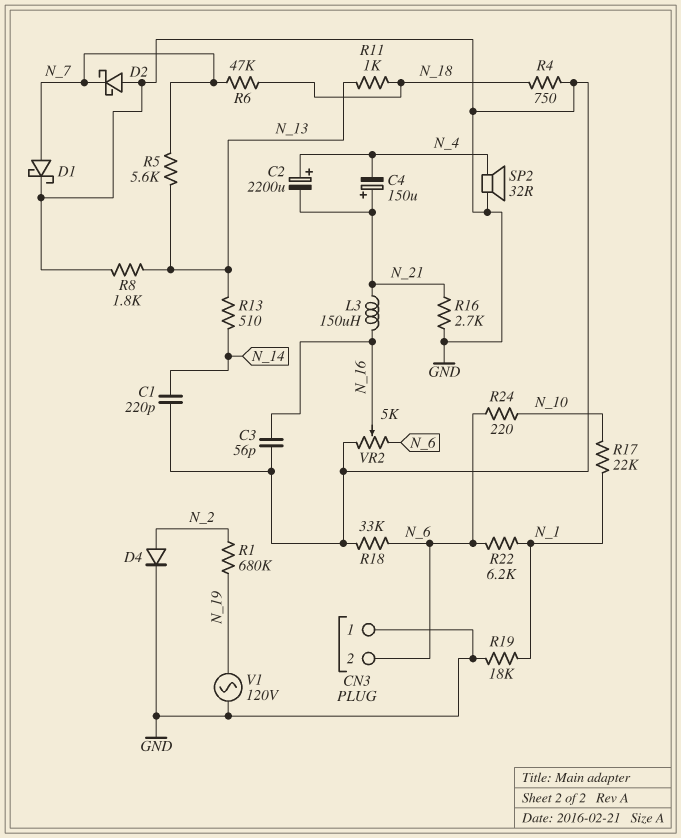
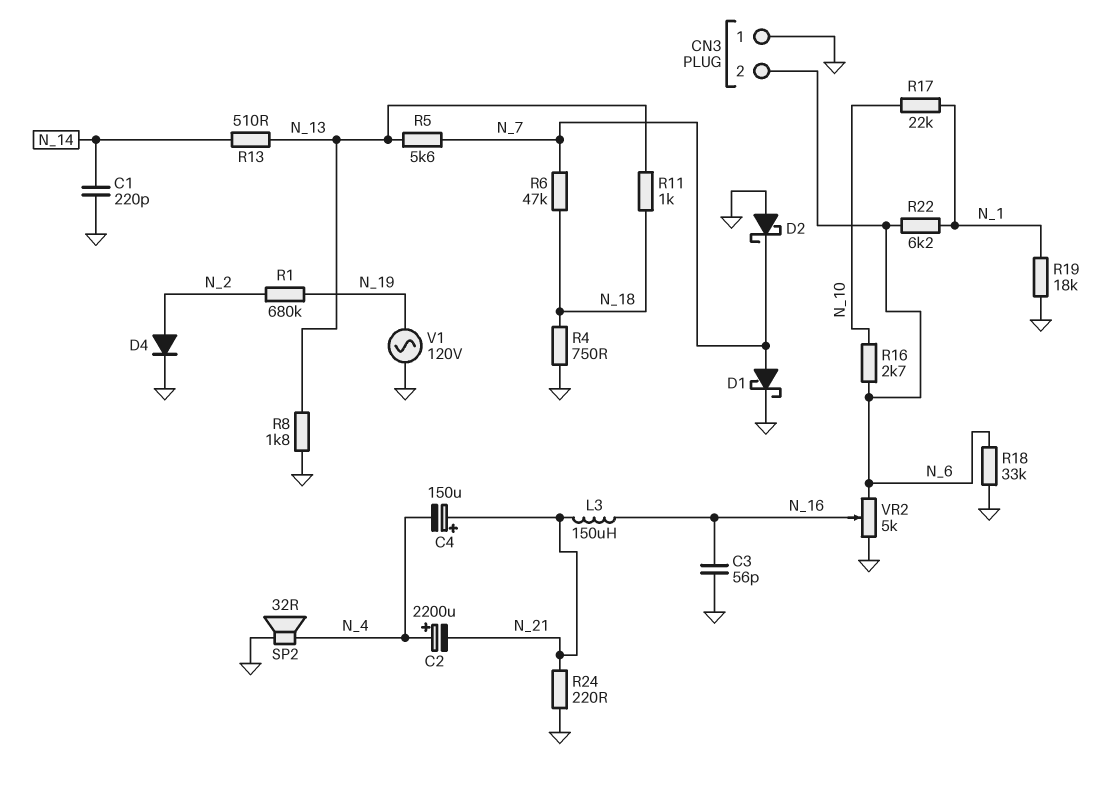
R16: 2.7k (GND, N_21) -> 2.7k (N_6, N_10)
R24: 220 (N_6, N_10) -> 220 (GND, N_21)

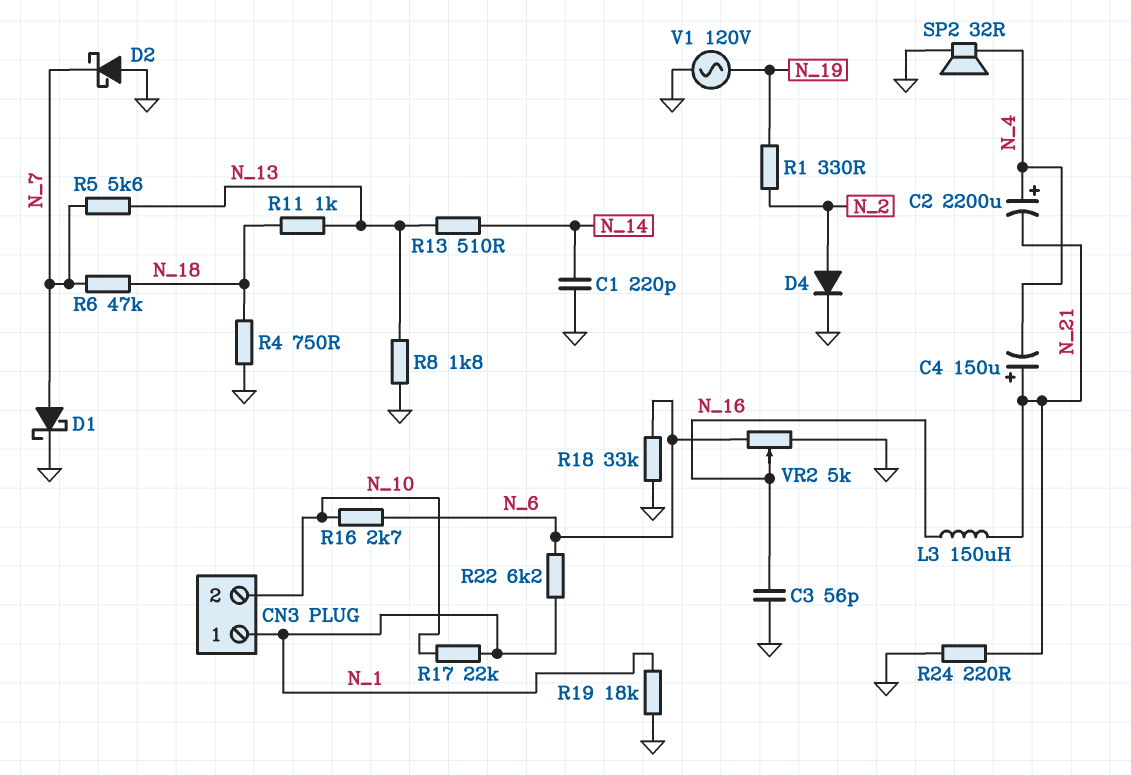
CN3 pin 1: GND -> N_1
CN3 pin 2: N_6 -> N_10
R1: 680k (N_2, N_19) -> 330 (N_2, N_19)

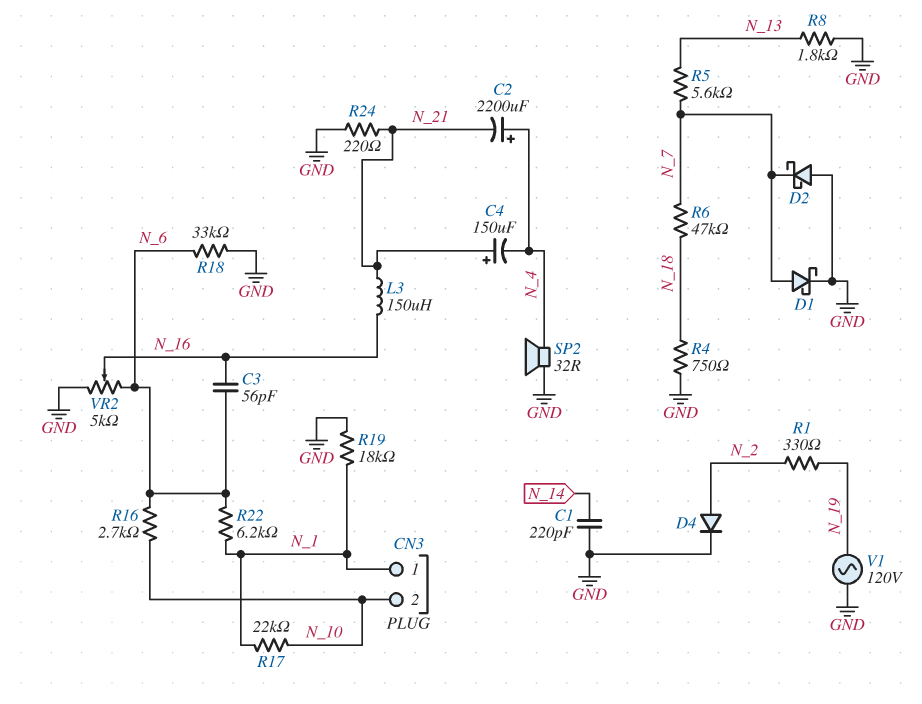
C3: 56pF (GND, N_16) -> 56pF (N_6, N_16)
R11: 1k (N_13, N_18) -> none
R13: 510 (N_13, N_14) -> none

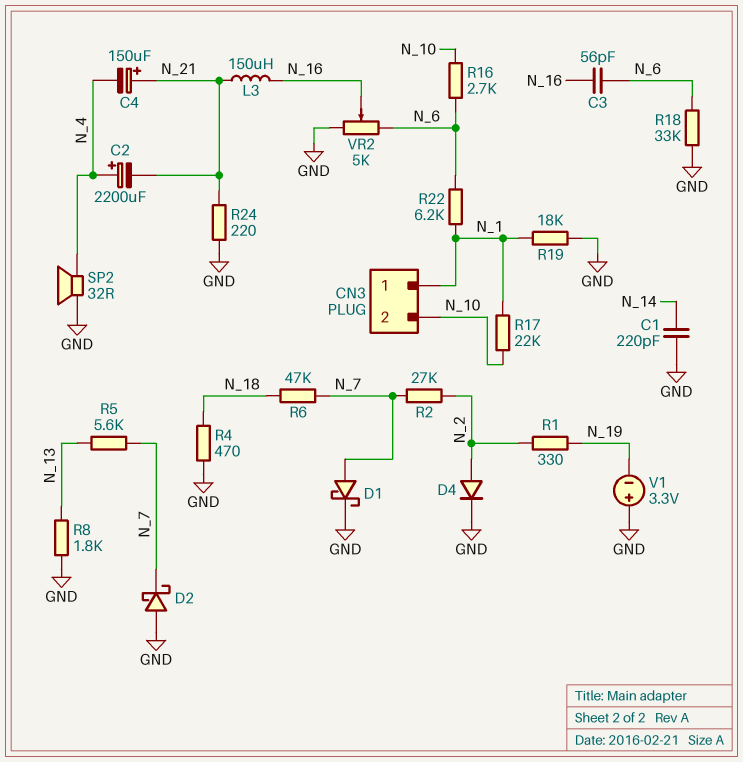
R2: none -> 27k (N_2, N_7)
R4: 750 (GND, N_18) -> 470 (GND, N_18)
V1: AC 120V (GND, N_19) -> 3.3V (plus GND, minus N_19)

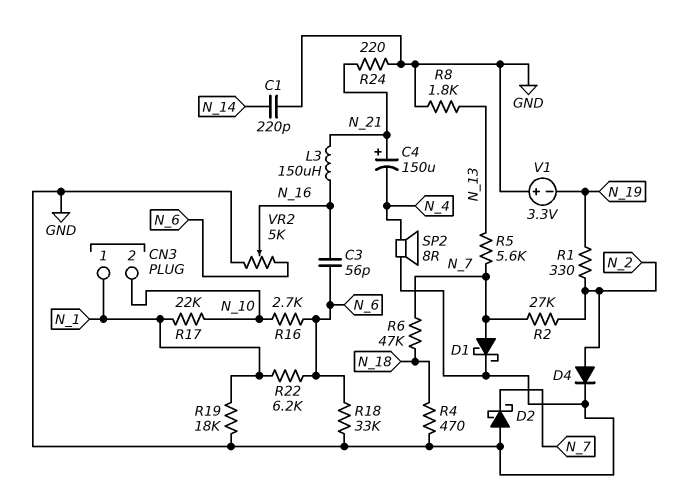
C2: 2200uF (plus N_4, minus N_21) -> none
SP2: speaker 32R (GND, N_4) -> speaker 8R (GND, N_4)

